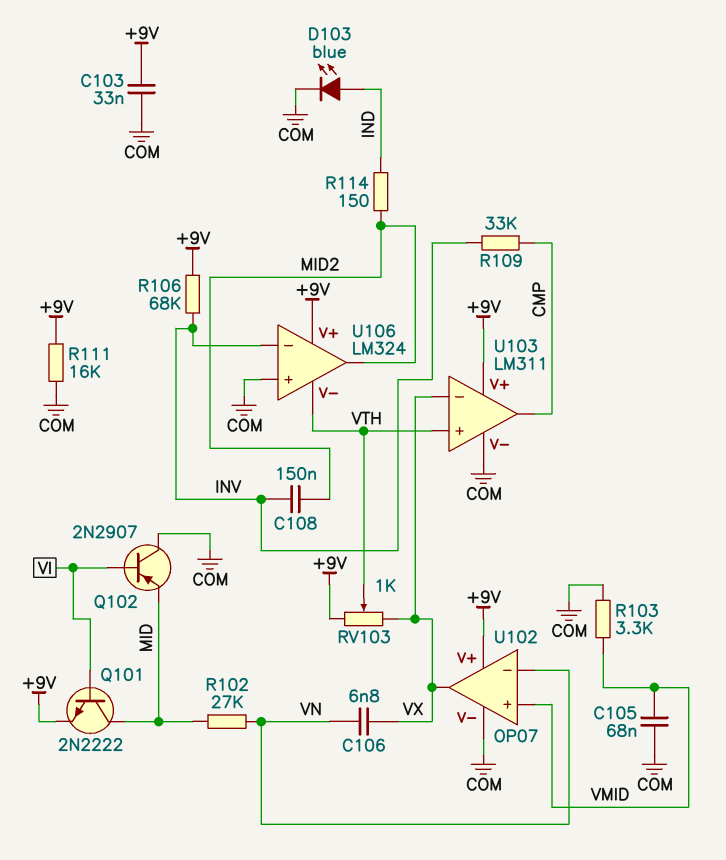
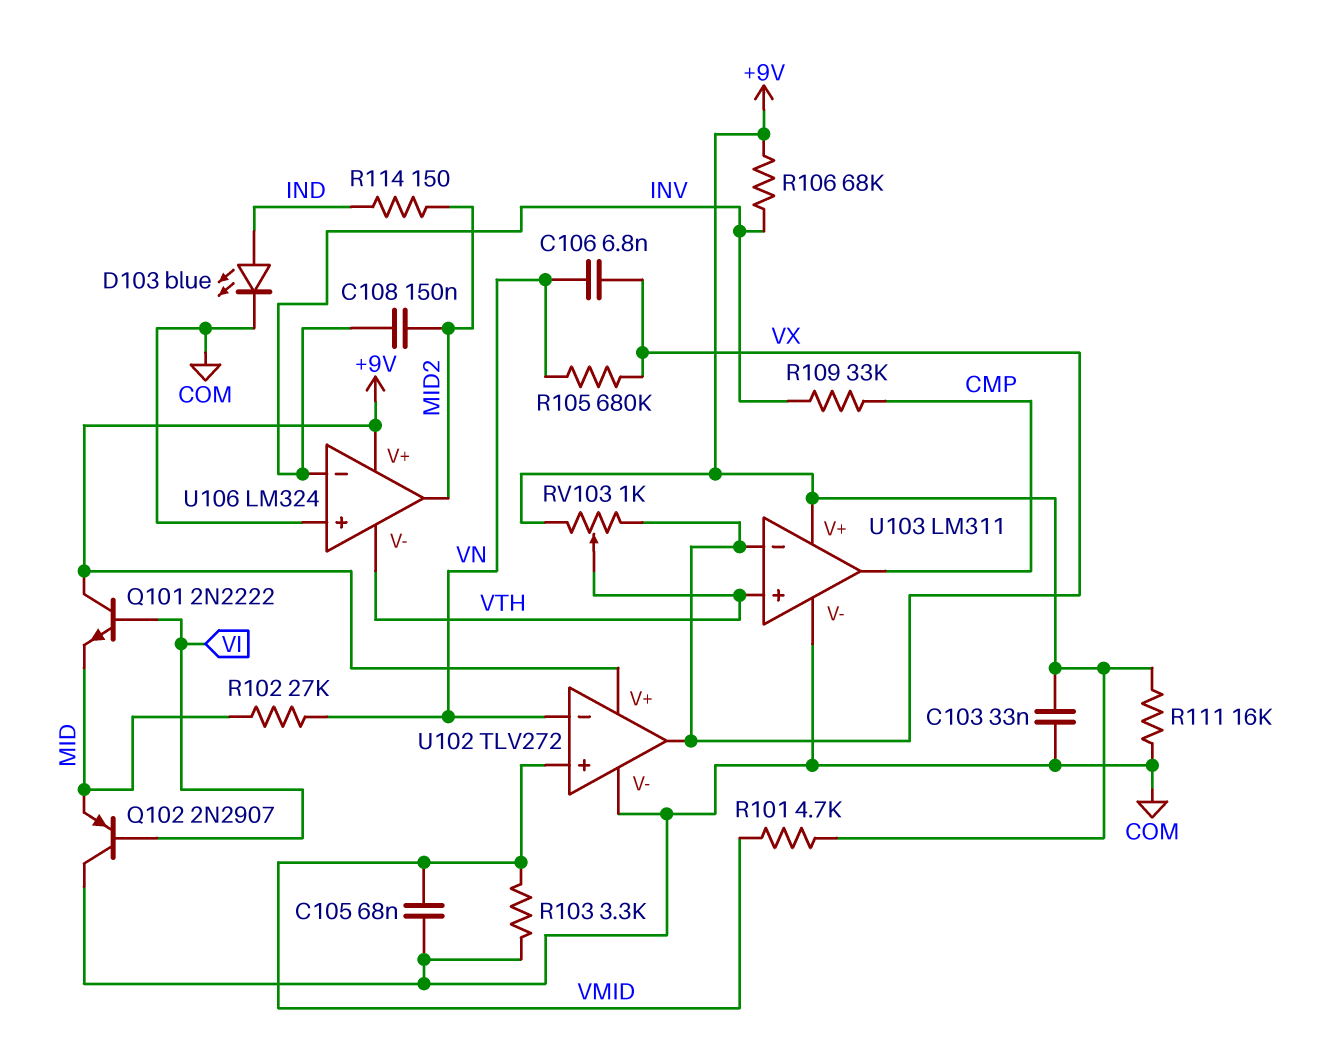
Q101: NPN 2N2222 (B VI, C MID, E +9V) -> NPN 2N2222 (B VI, C +9V, E MID)
R101: none -> 4.7k (+9V, VMID)
R105: none -> 680k (VN, VX)
U102: OP07 -> TLV272

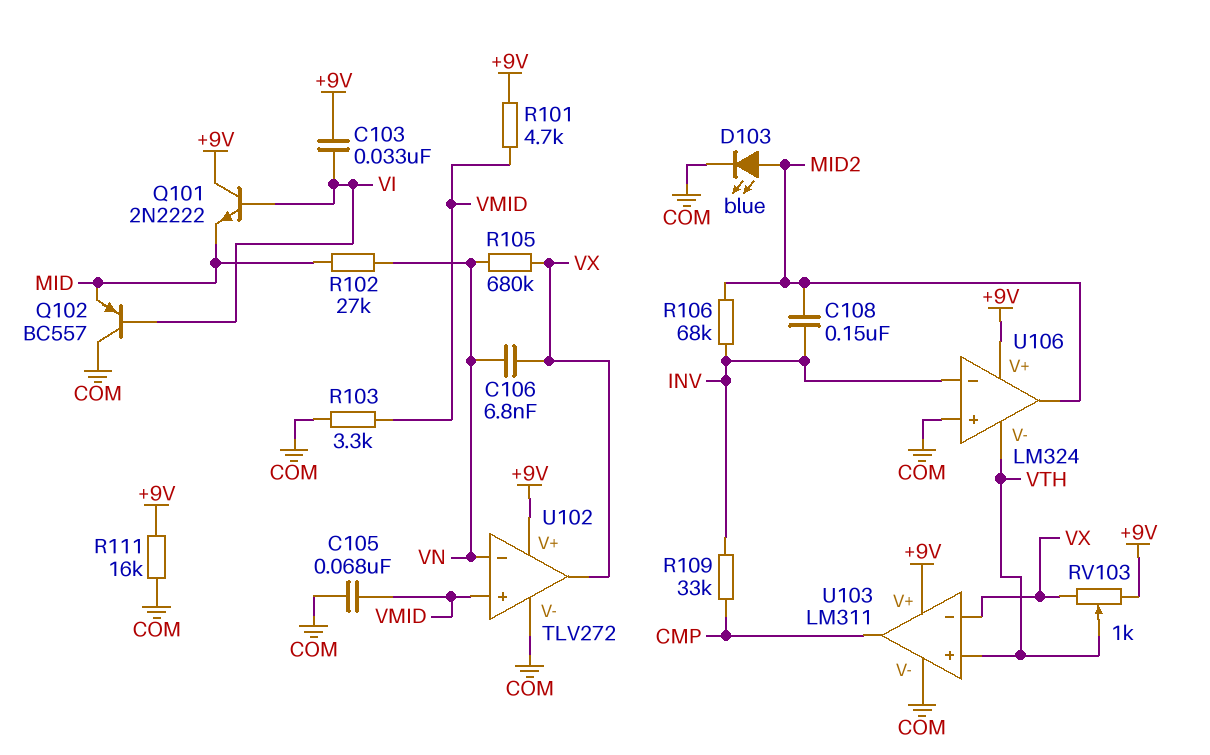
C103: 33nF (+9V, COM) -> 33nF (+9V, VI)
D103: LED blue (A IND, K COM) -> LED blue (A MID2, K COM)
Q102: PNP 2N2907 (B VI, C COM, E MID) -> PNP BC557 (B VI, C COM, E MID)
R106: 68k (+9V, INV) -> 68k (INV, MID2)
R114: 150 (IND, MID2) -> none

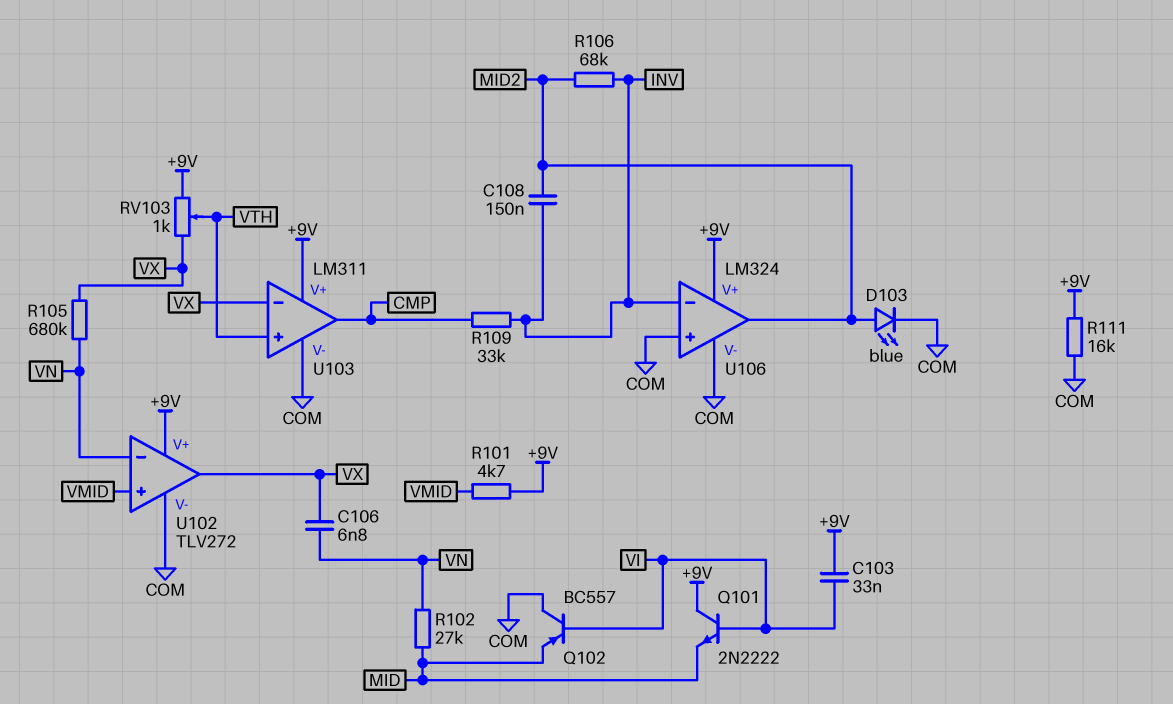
C105: 68nF (COM, VMID) -> none
R103: 3.3k (COM, VMID) -> none
U106 pin V-: VTH -> COM

